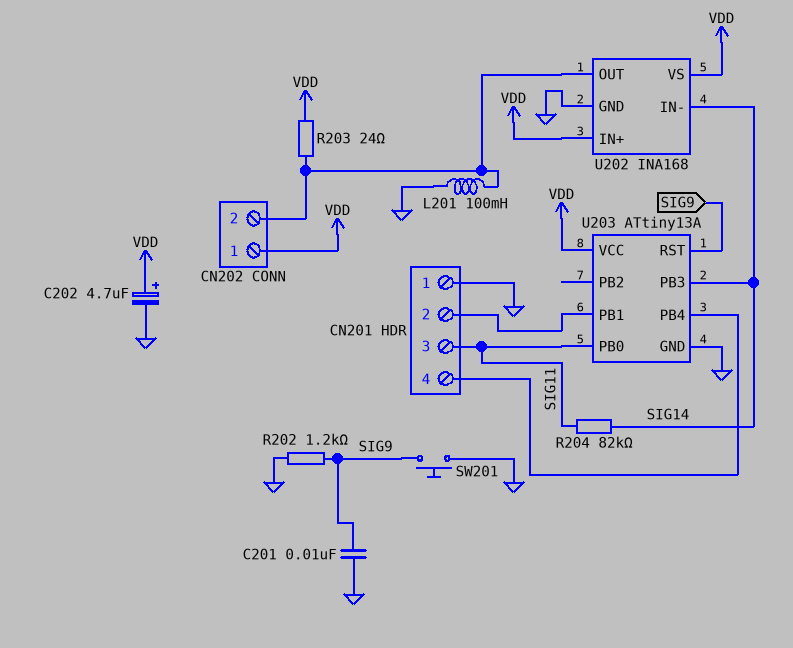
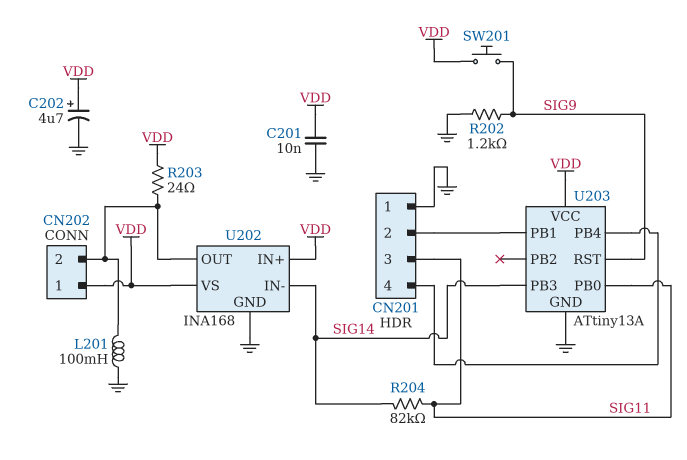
C201: 10nF (GND, SIG9) -> 10nF (GND, VDD)
SW201: button (GND, SIG9) -> button (SIG9, VDD)

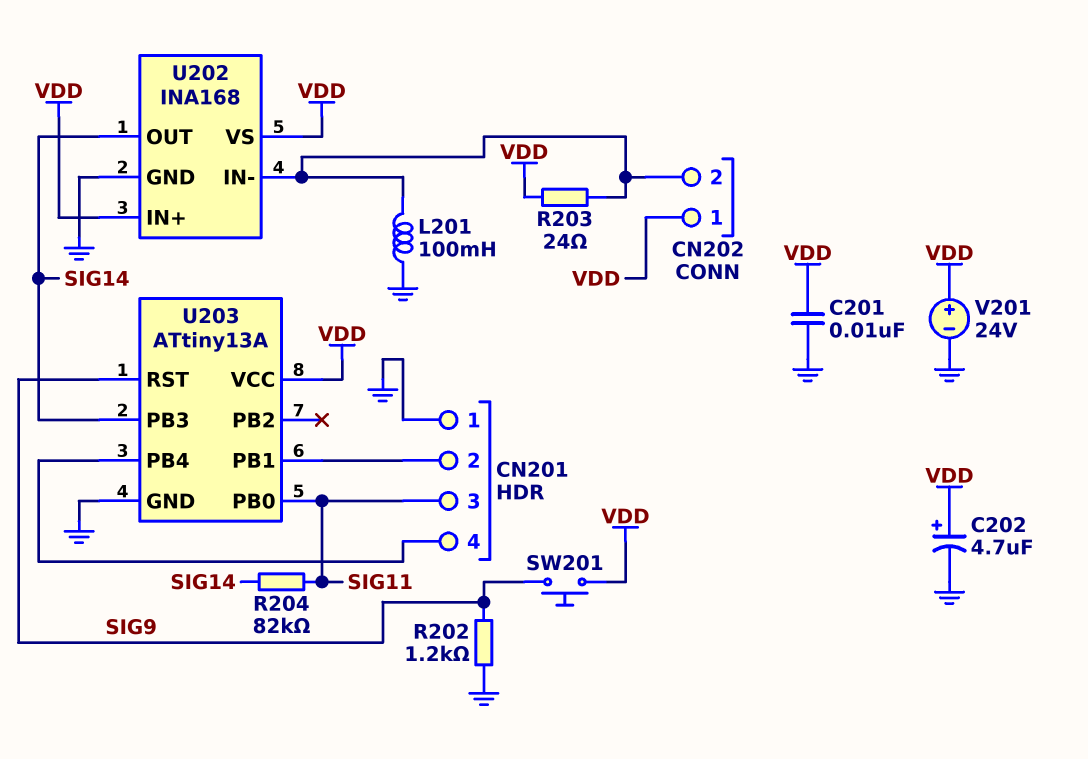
U202 pin IN-: SIG14 -> CN202/2
U202 pin OUT: CN202/2 -> SIG14
V201: none -> 24V (plus VDD, minus GND)

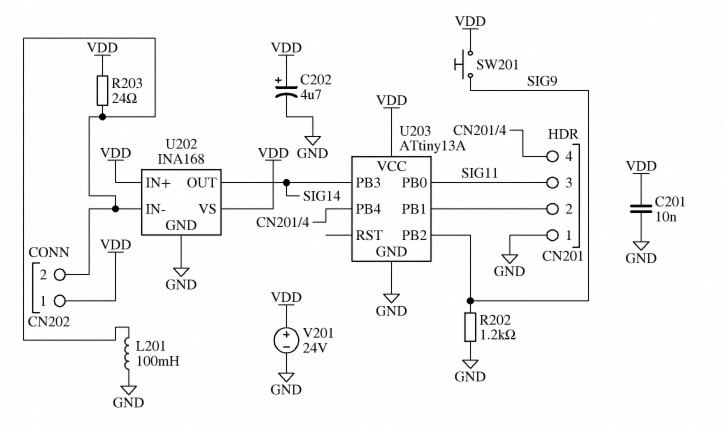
R204: 82k (SIG11, SIG14) -> none
U203 pin PB2: none -> SIG9
U203 pin RST: SIG9 -> none

